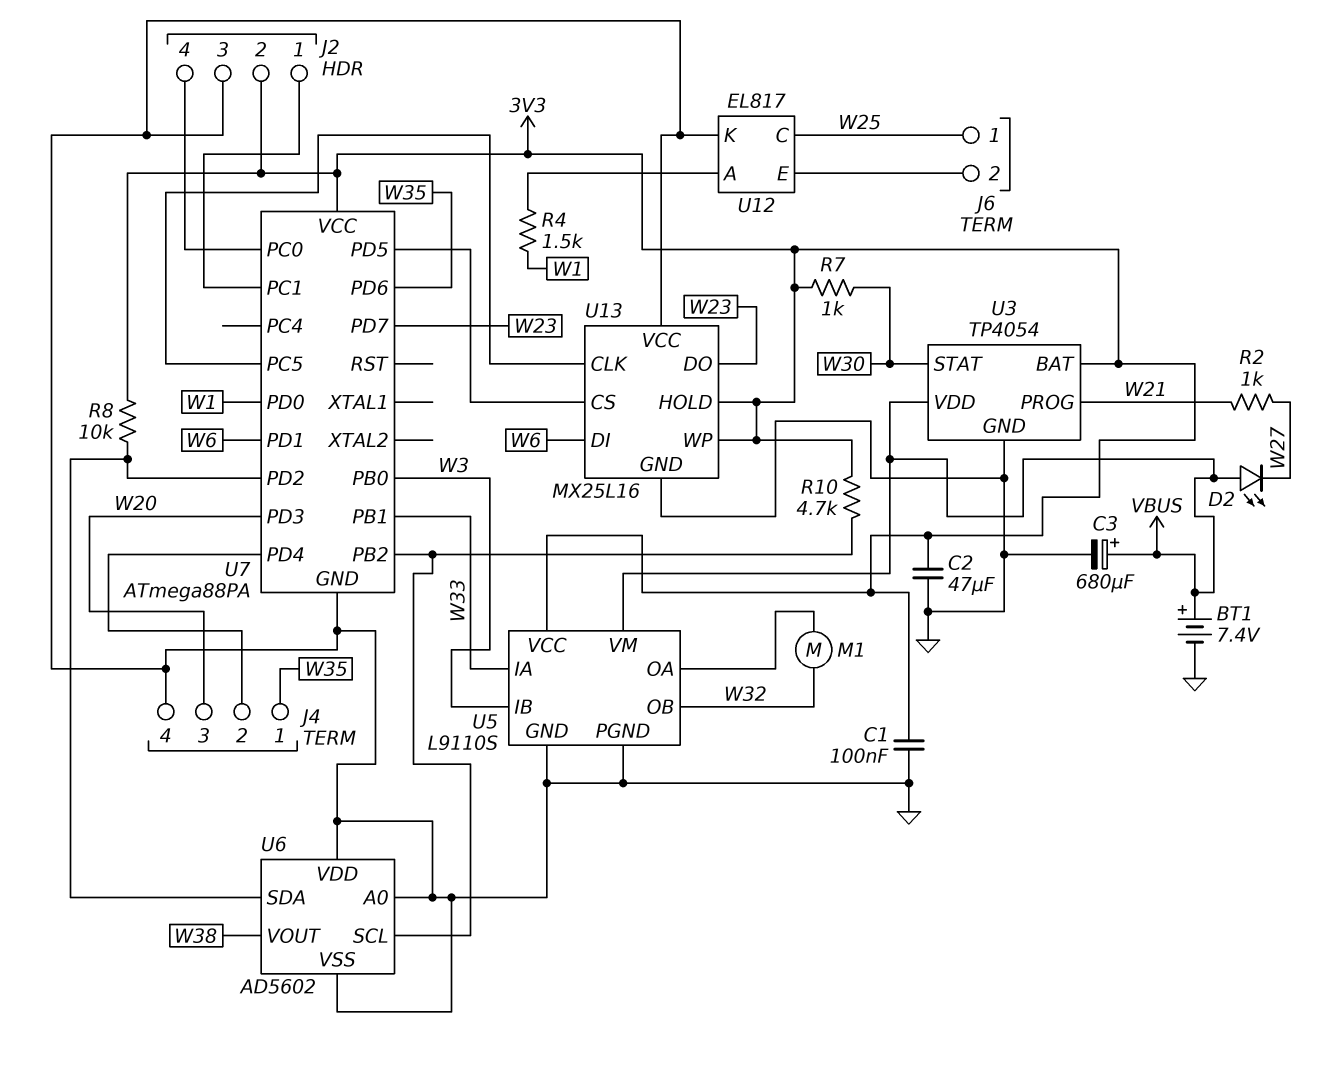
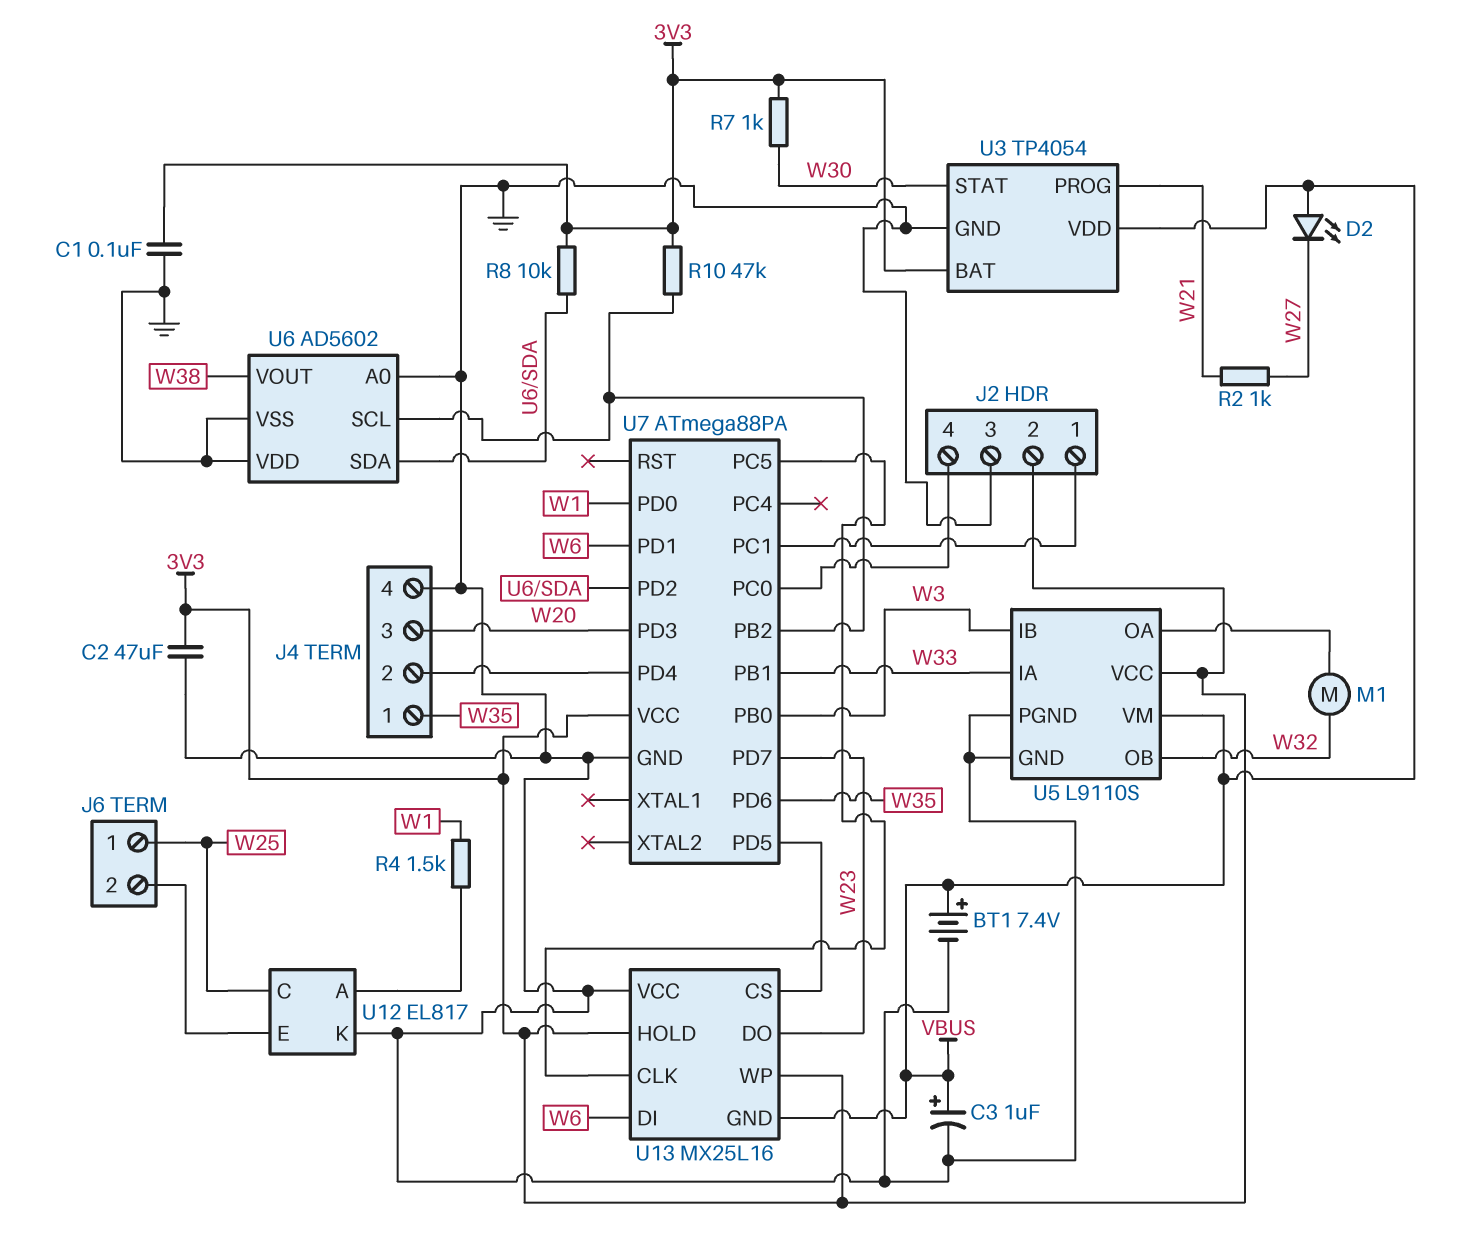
C3: 680uF (plus VBUS, minus GND) -> 1uF (plus VBUS, minus GND)
R10: 4.7k (3V3, U6/SCL) -> 47k (3V3, U6/SCL)
U13 pin GND: GND -> VBUS

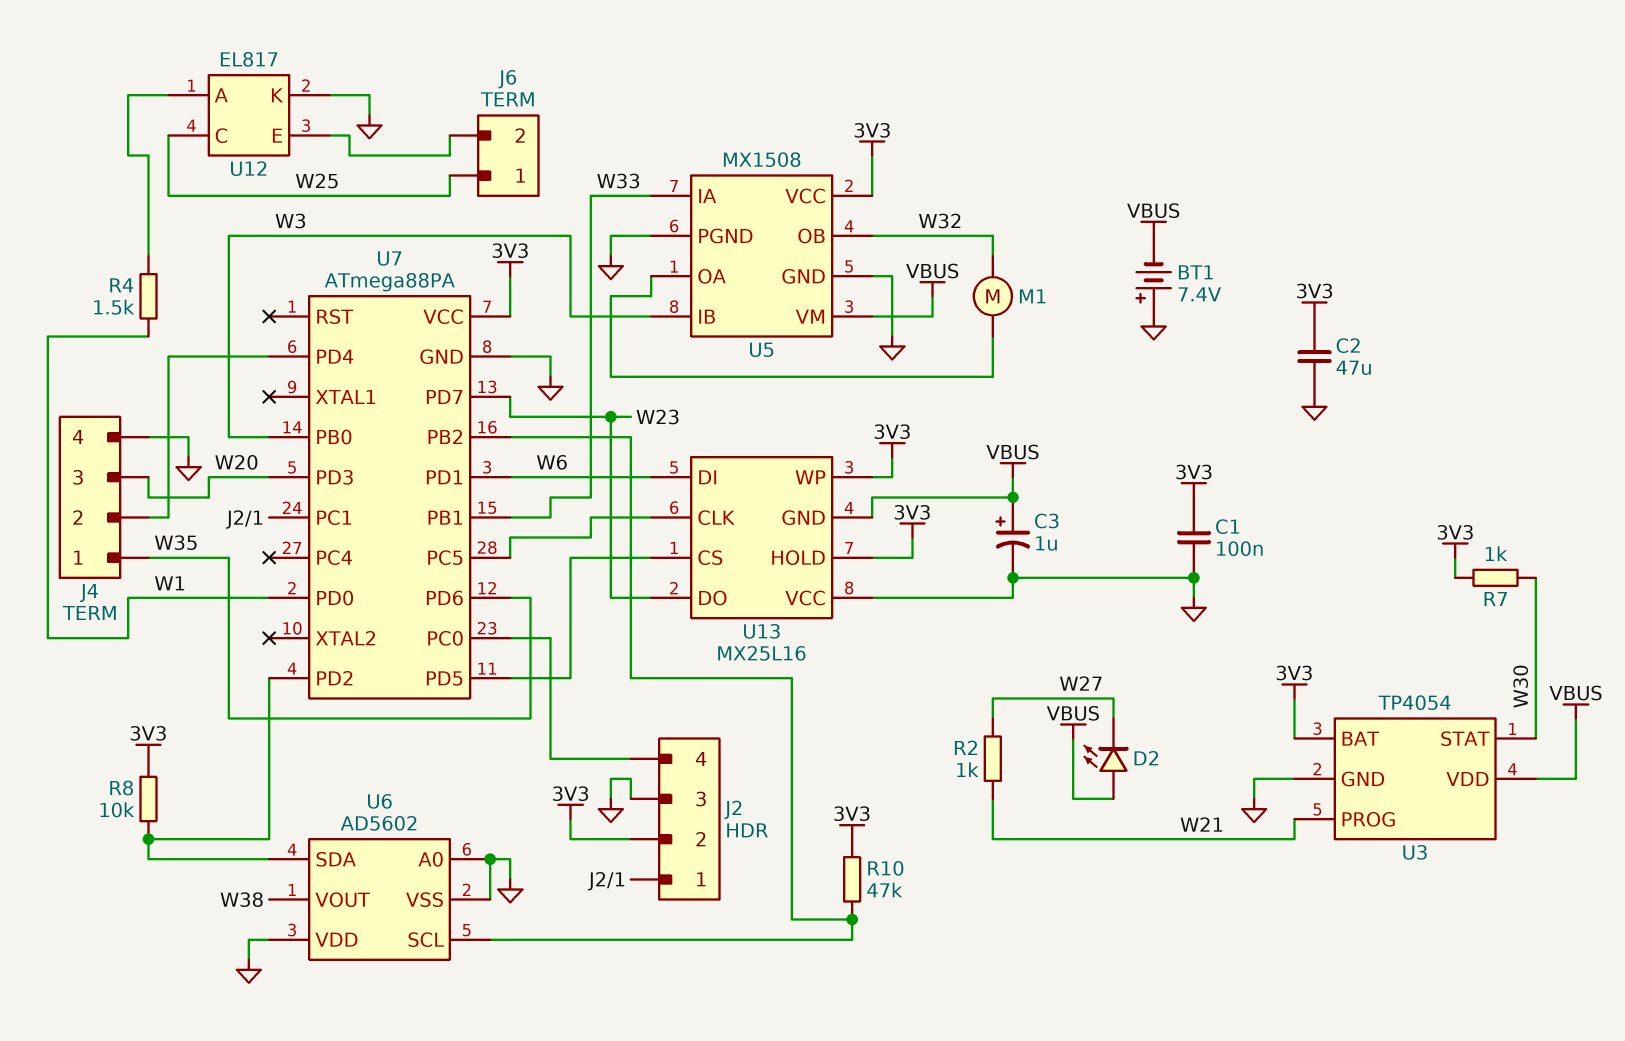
BT1: 7.4V (plus VBUS, minus GND) -> 7.4V (plus GND, minus VBUS)
U5: L9110S -> MX1508

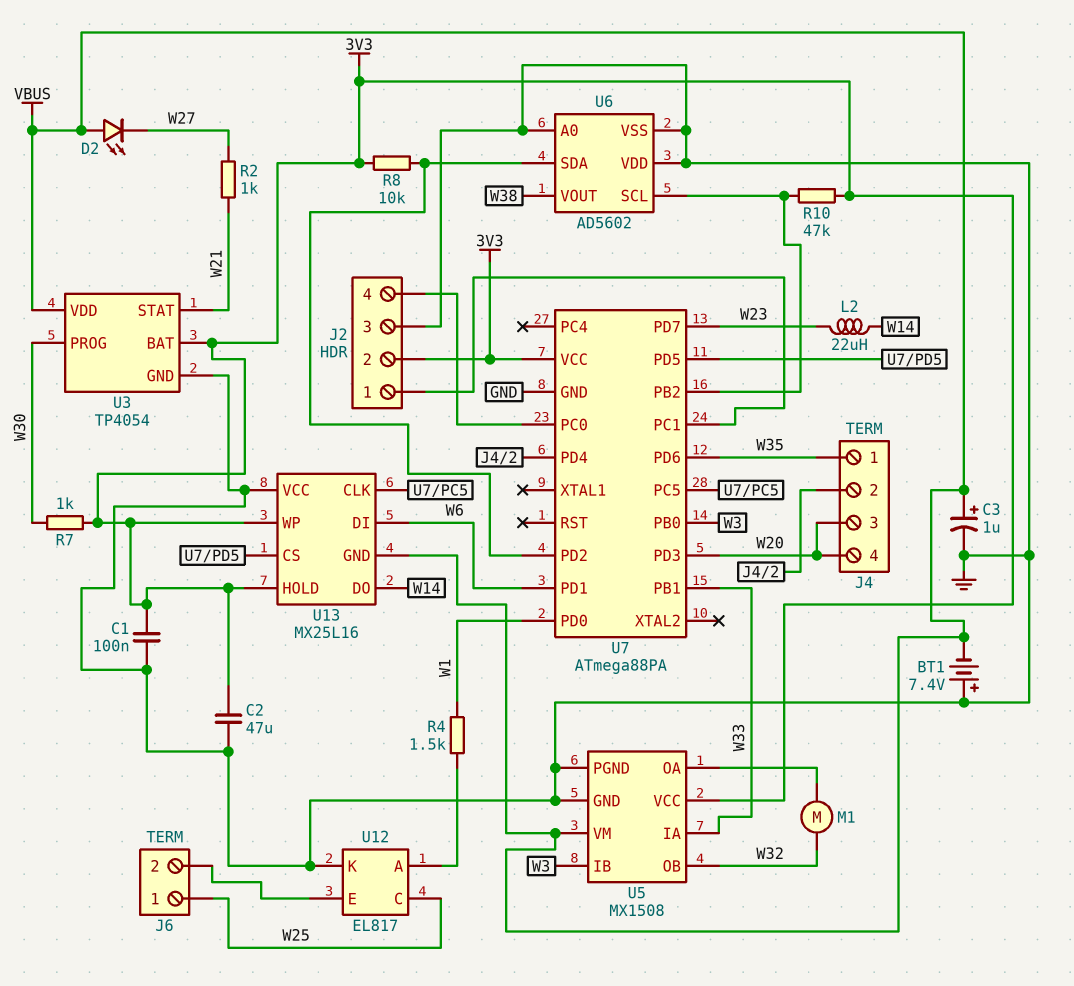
J4 pin 4: GND -> W20
L2: none -> 22uH (W14, W23)
U3 pin PROG: W21 -> W30
U3 pin STAT: W30 -> W21
U13 pin DO: W23 -> W14

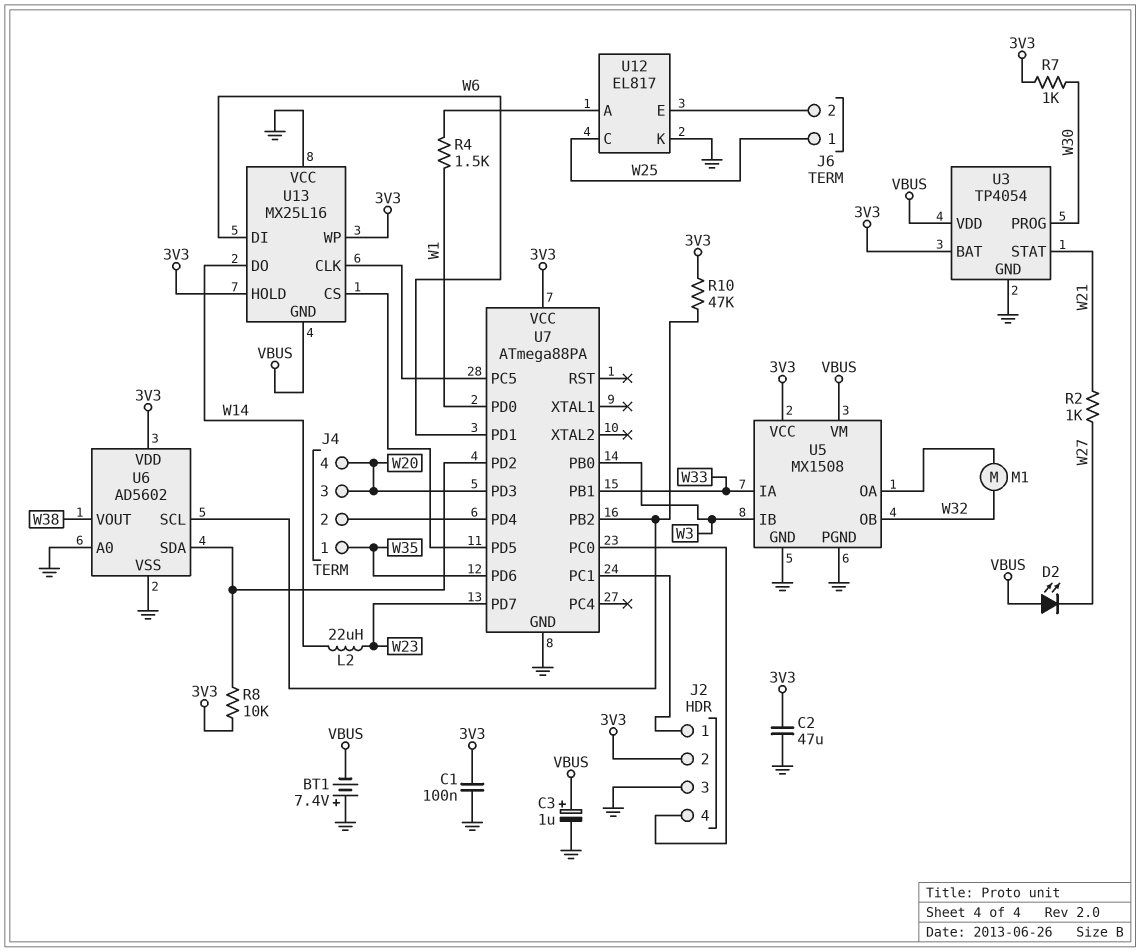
U6 pin VDD: GND -> 3V3

